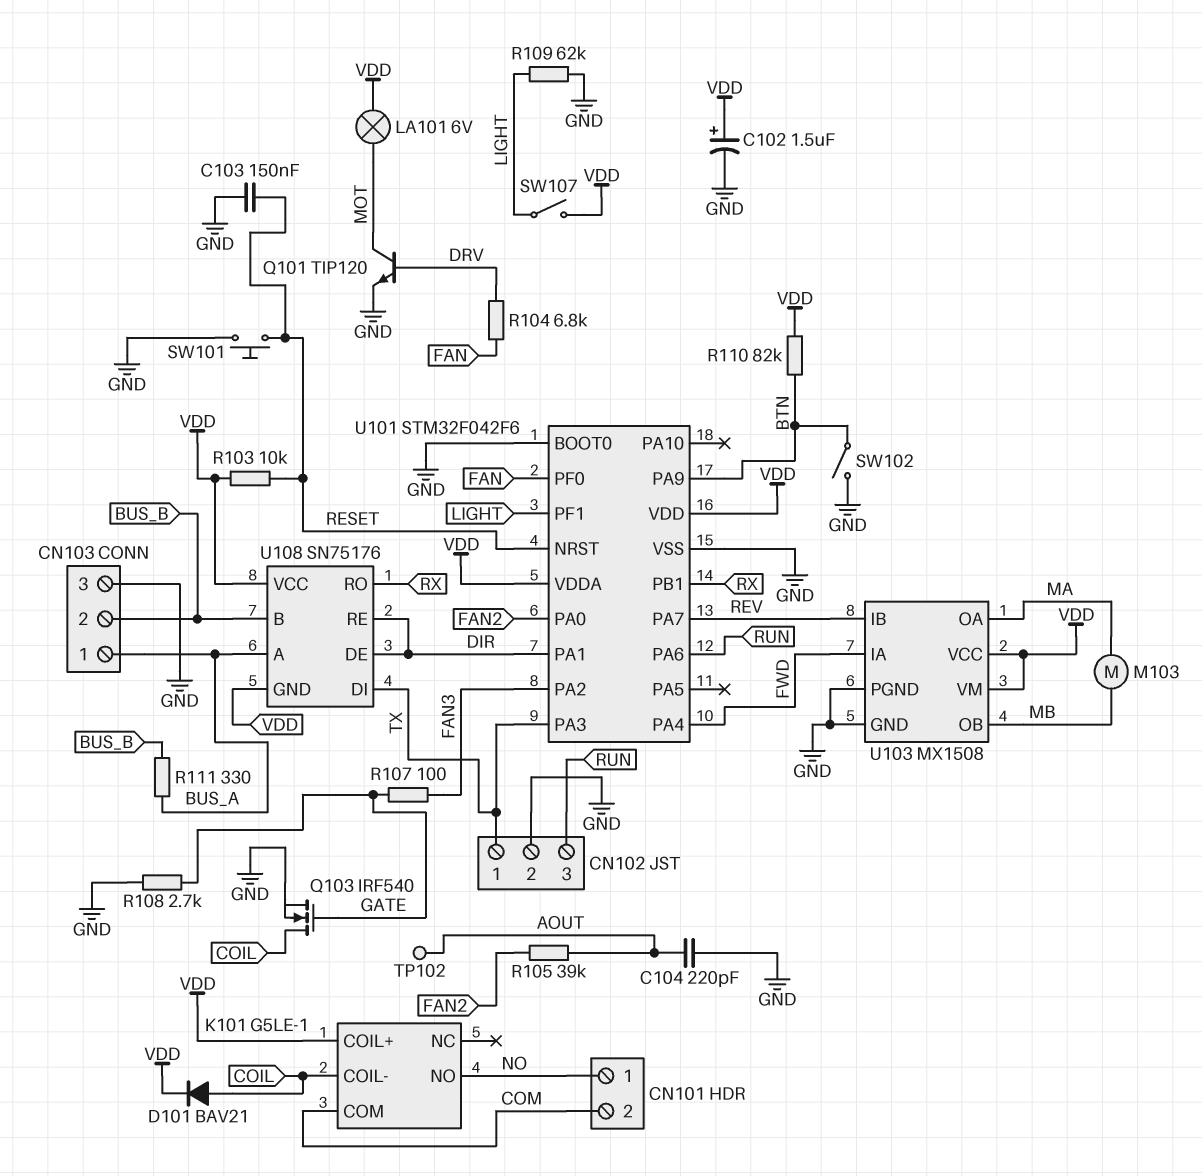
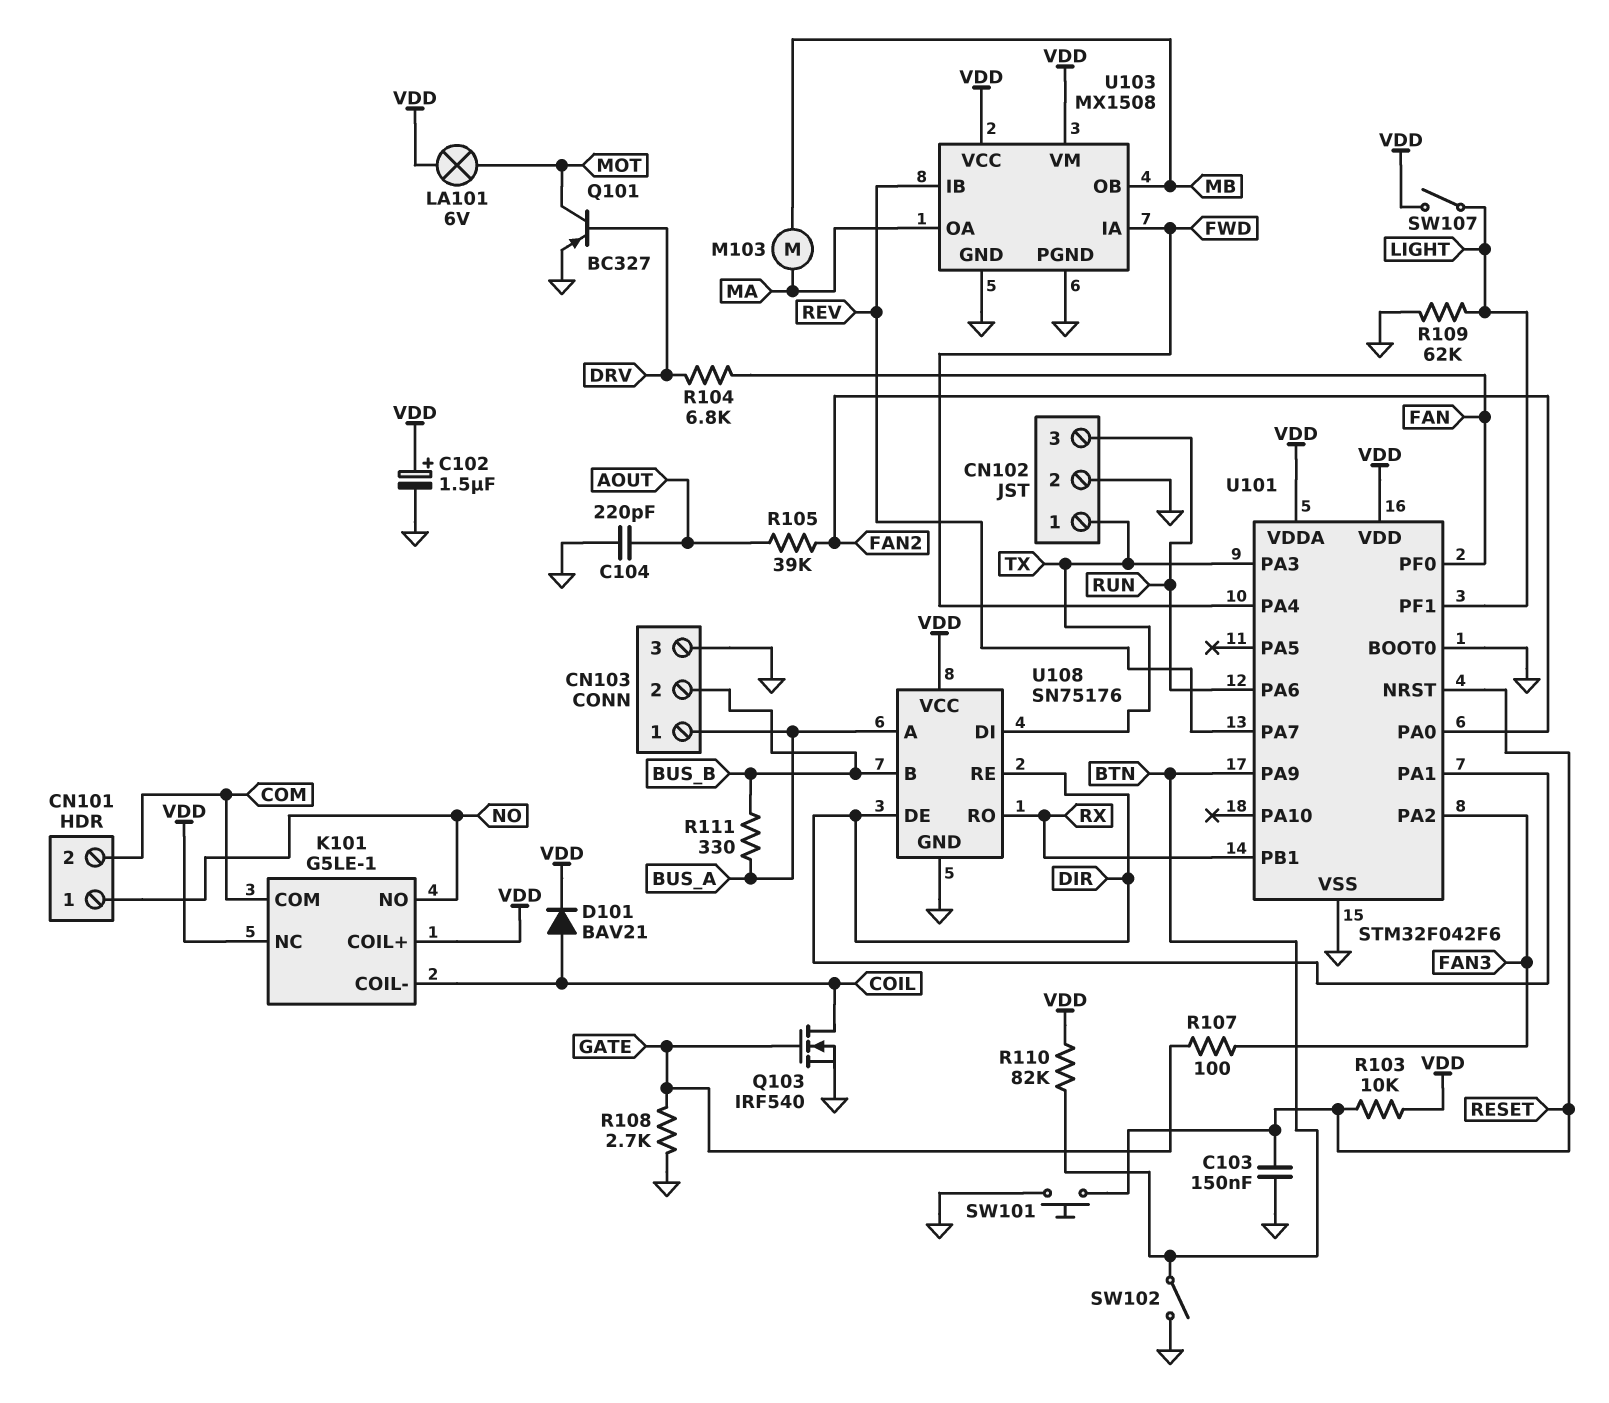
K101 pin NC: none -> VDD
Q101: NPN TIP120 (B DRV, C MOT, E GND) -> PNP BC327 (B DRV, C MOT, E GND)
TP102: test point (AOUT) -> none
U108 pin GND: VDD -> GND

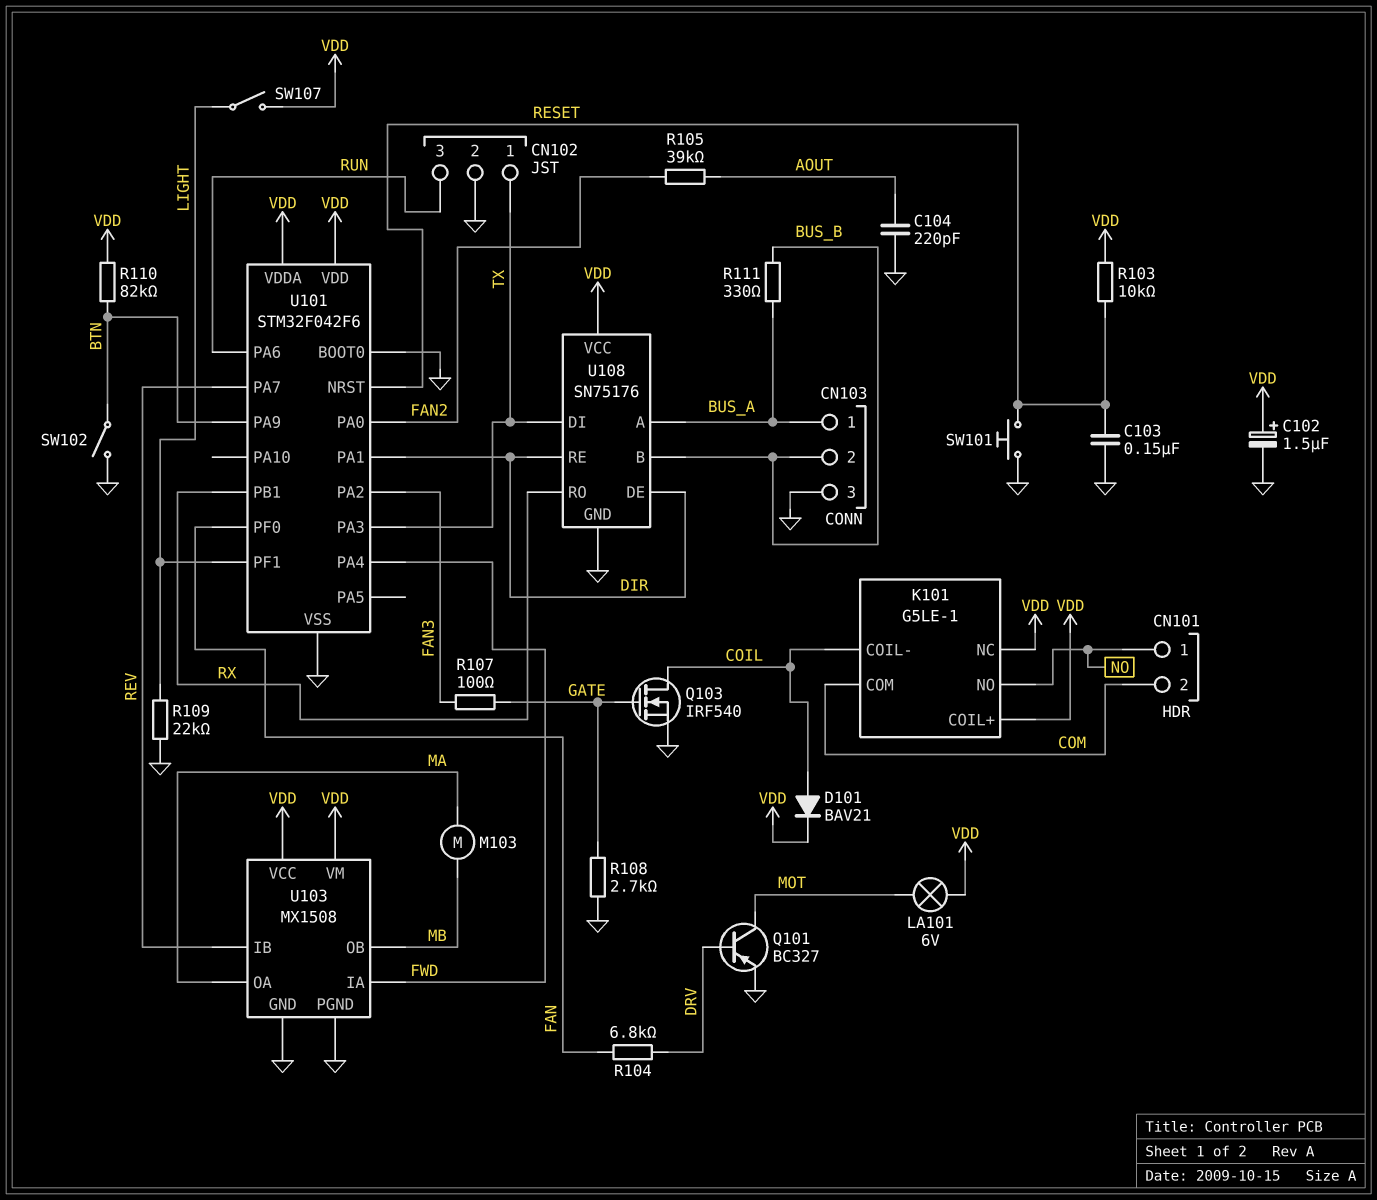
R109: 62k (GND, LIGHT) -> 22k (GND, LIGHT)

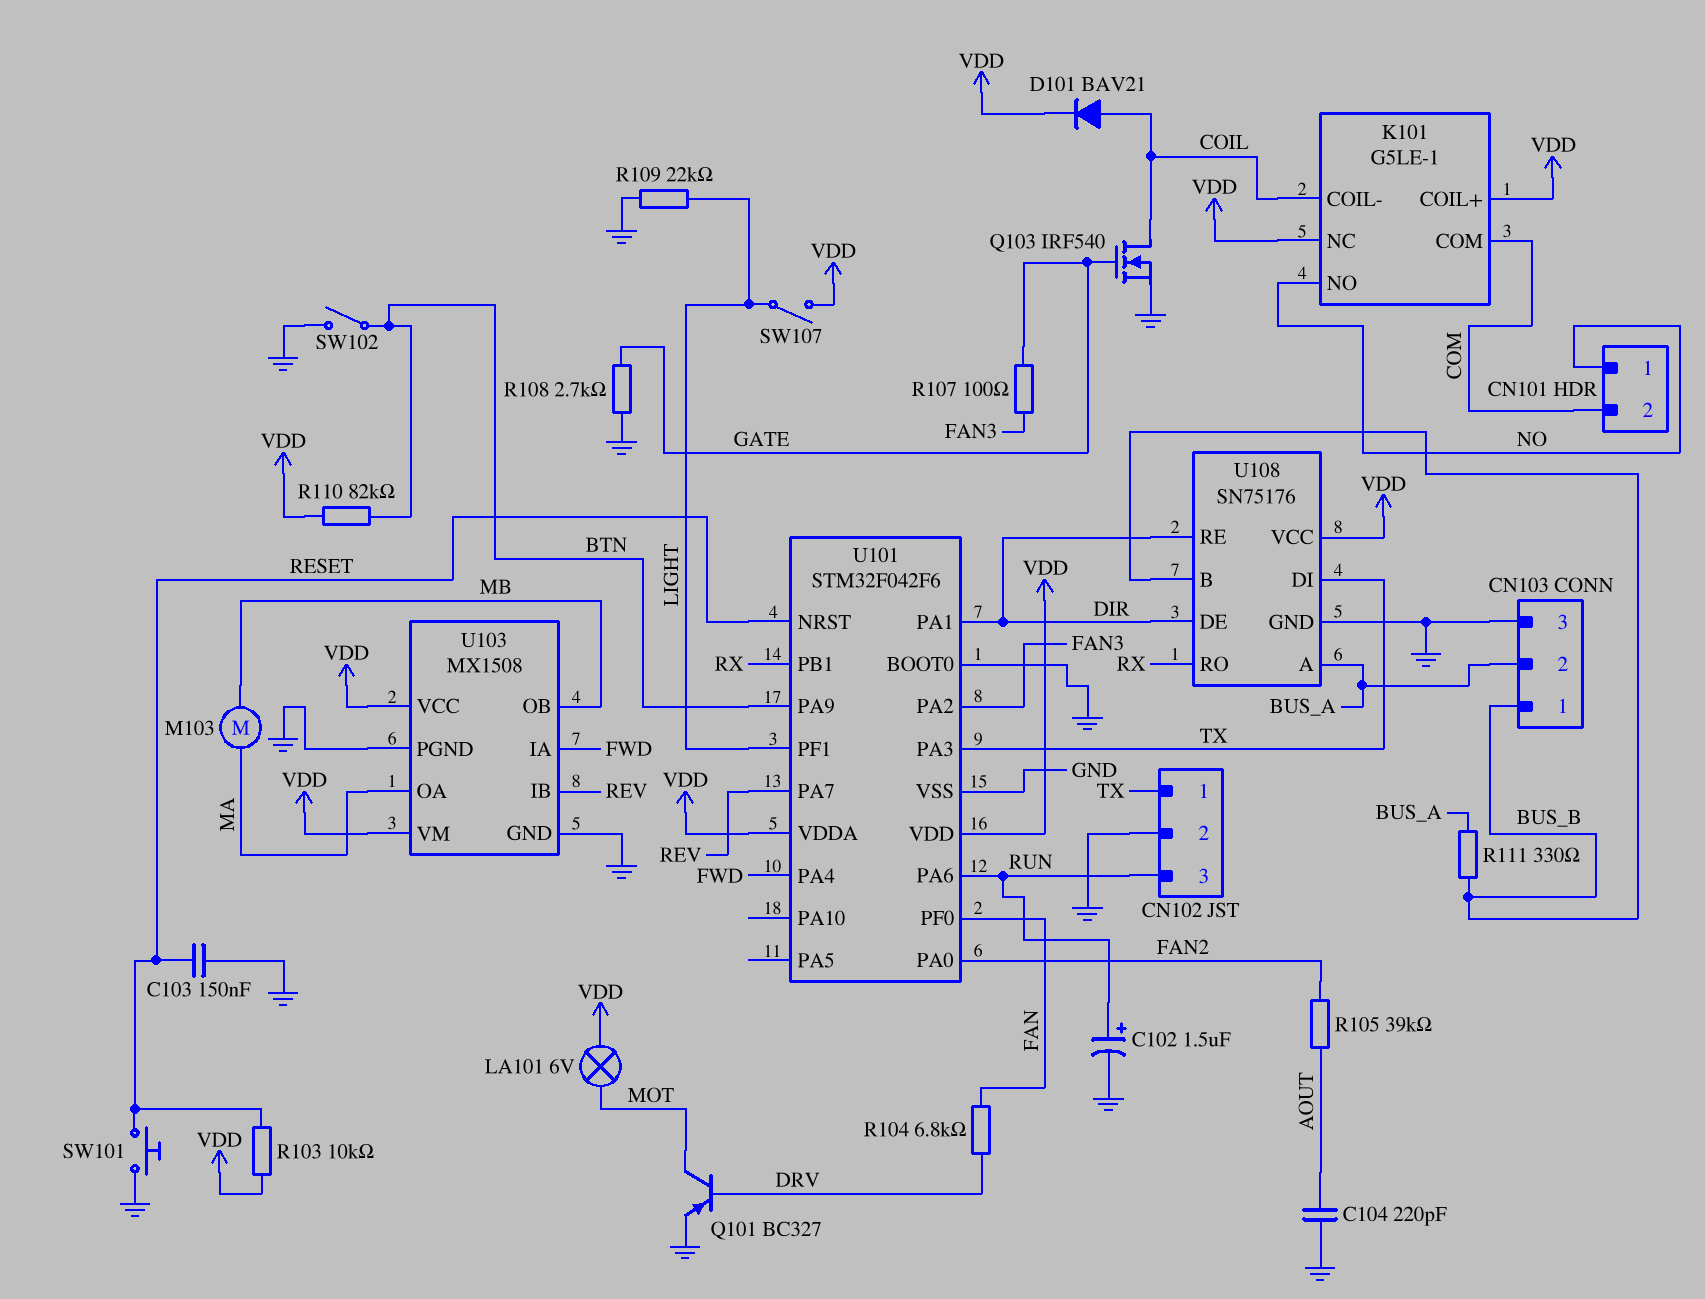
C102: 1.5uF (plus VDD, minus GND) -> 1.5uF (plus RUN, minus GND)
CN103 pin 1: BUS_A -> BUS_B
CN103 pin 2: BUS_B -> BUS_A

